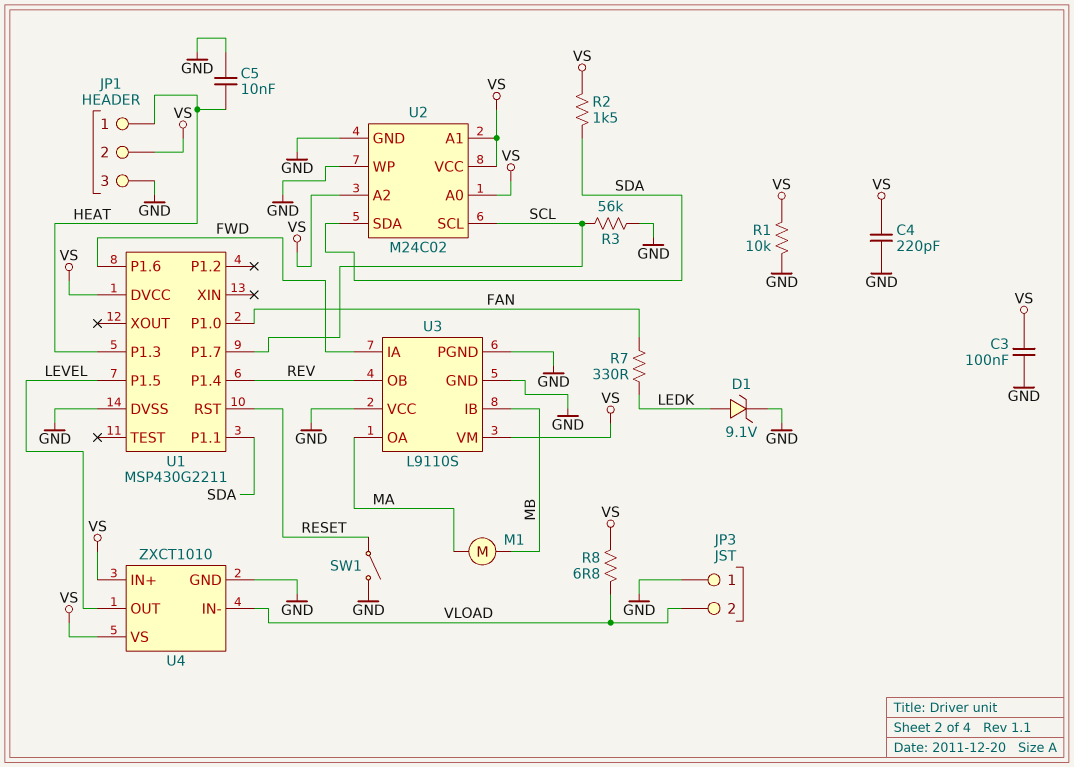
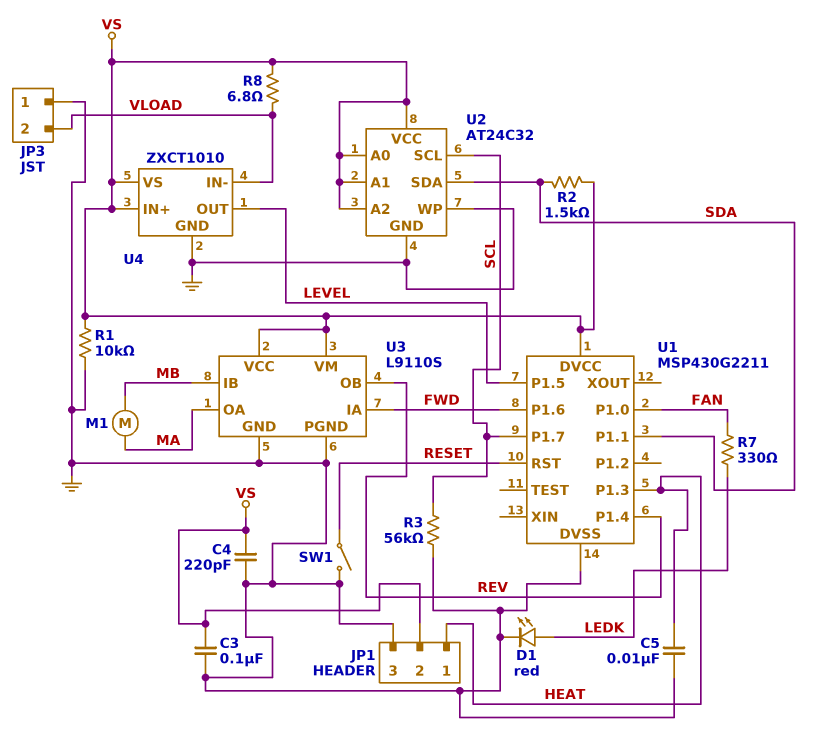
D1: zener 9.1V (A LEDK, K GND) -> LED red (A LEDK, K GND)
U2: M24C02 -> AT24C32
U3 pin VCC: GND -> VS

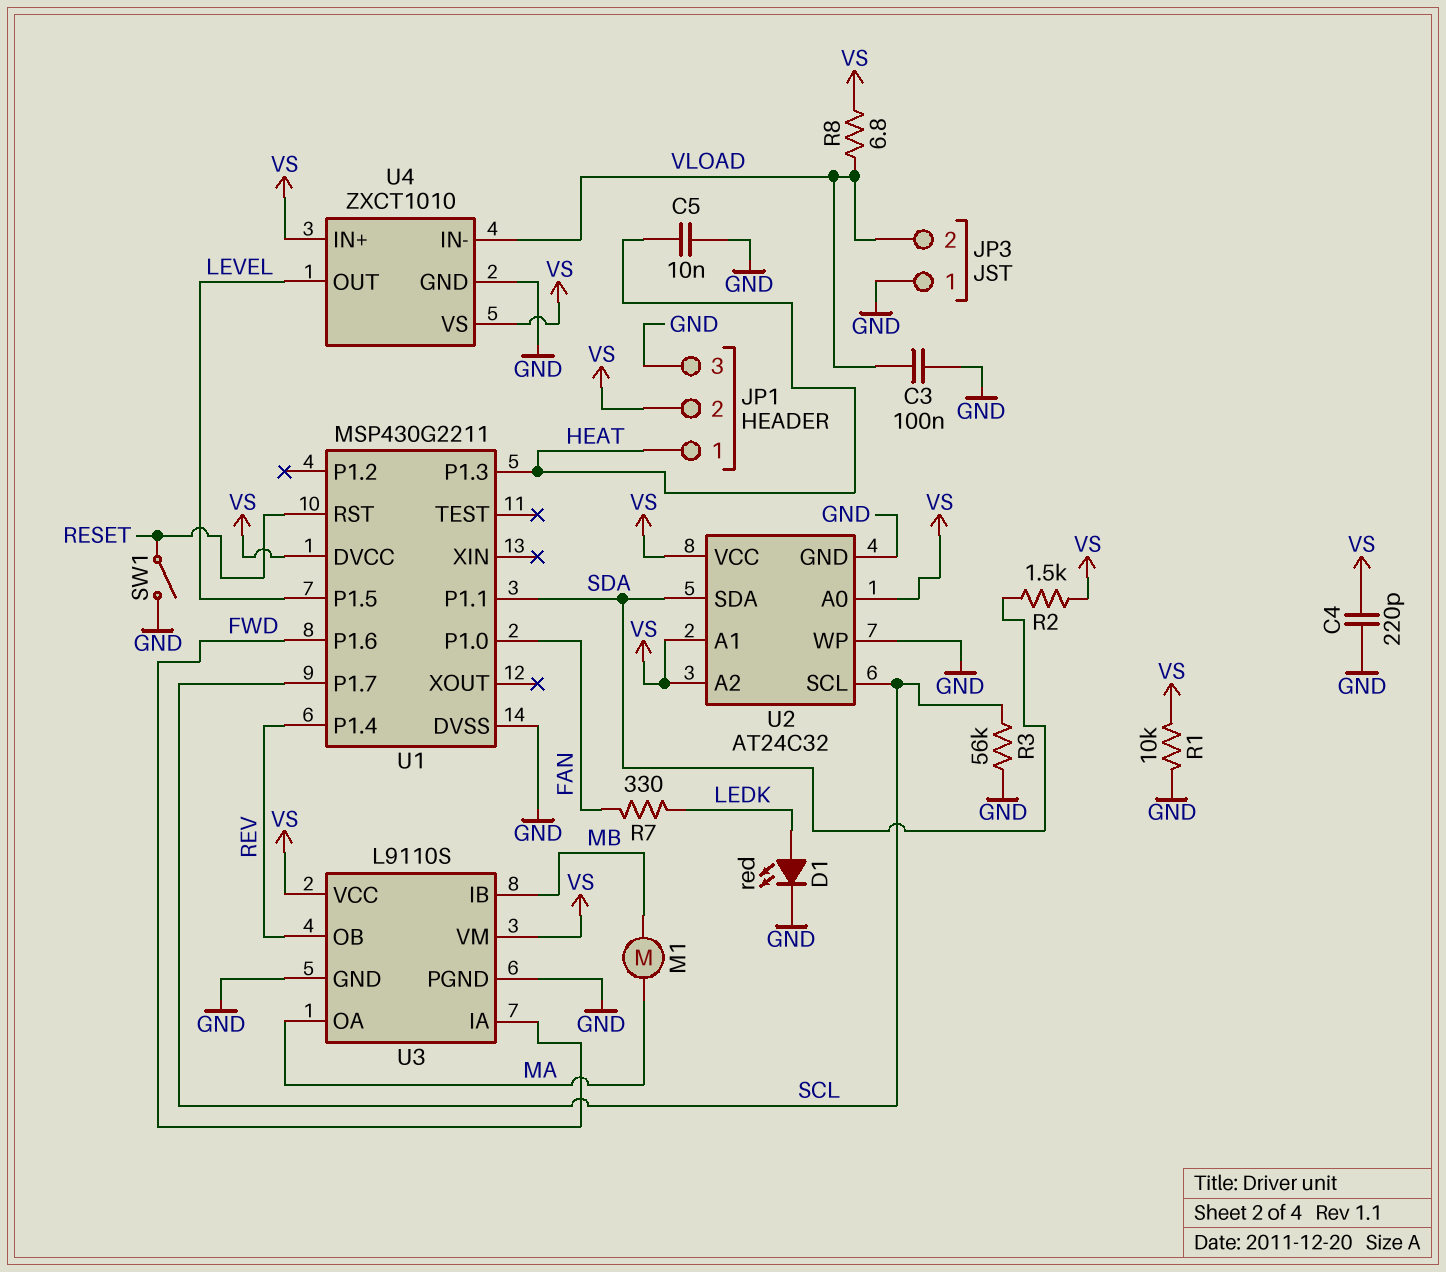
C3: 100nF (GND, VS) -> 100nF (GND, VLOAD)

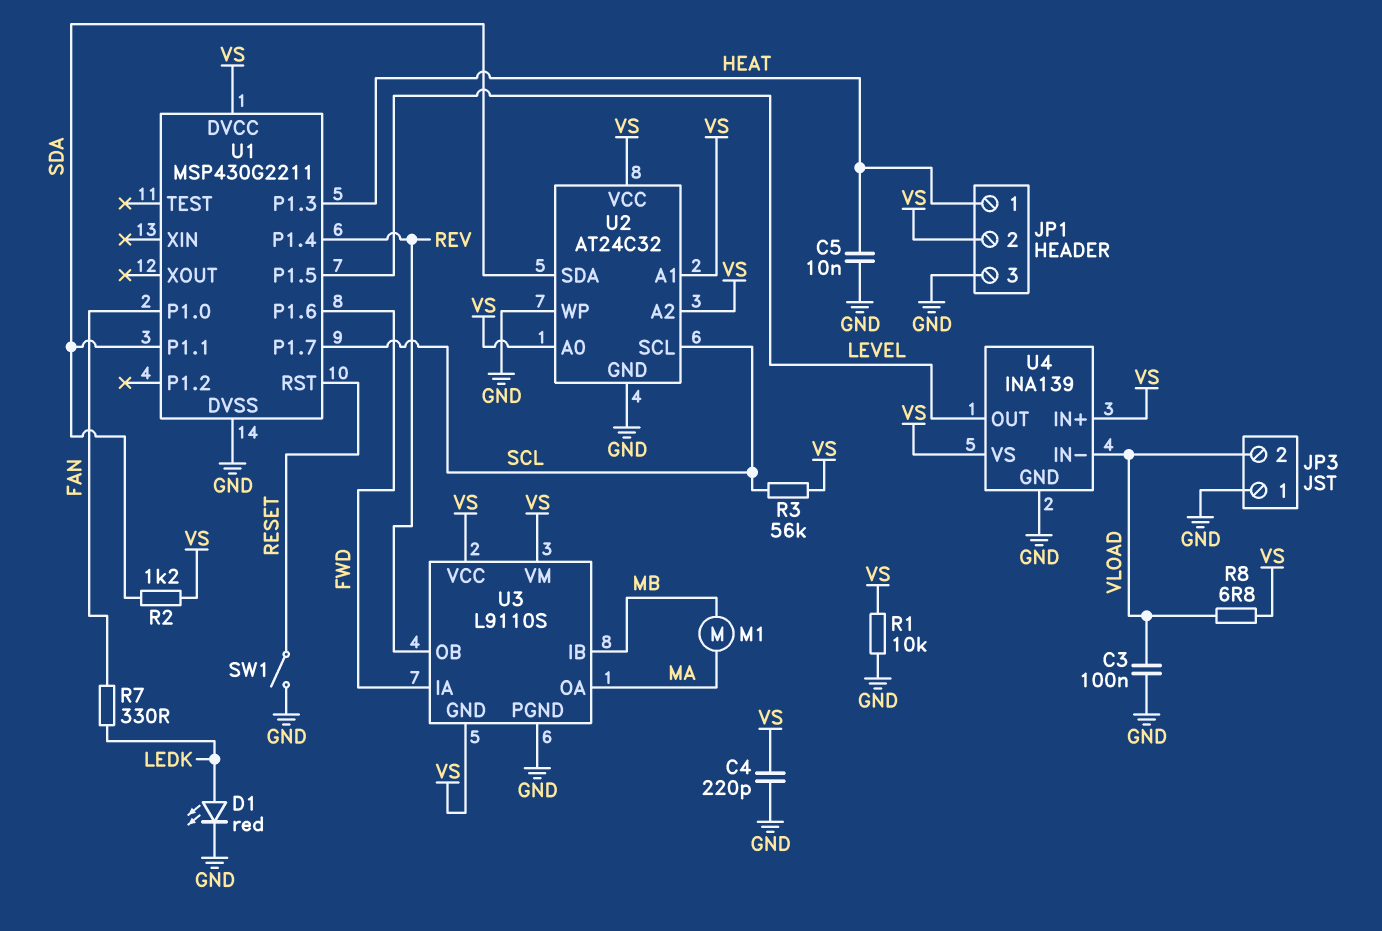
R2: 1.5k (SDA, VS) -> 1.2k (SDA, VS)
R3: 56k (GND, SCL) -> 56k (SCL, VS)
U3 pin GND: GND -> VS
U4: ZXCT1010 -> INA139

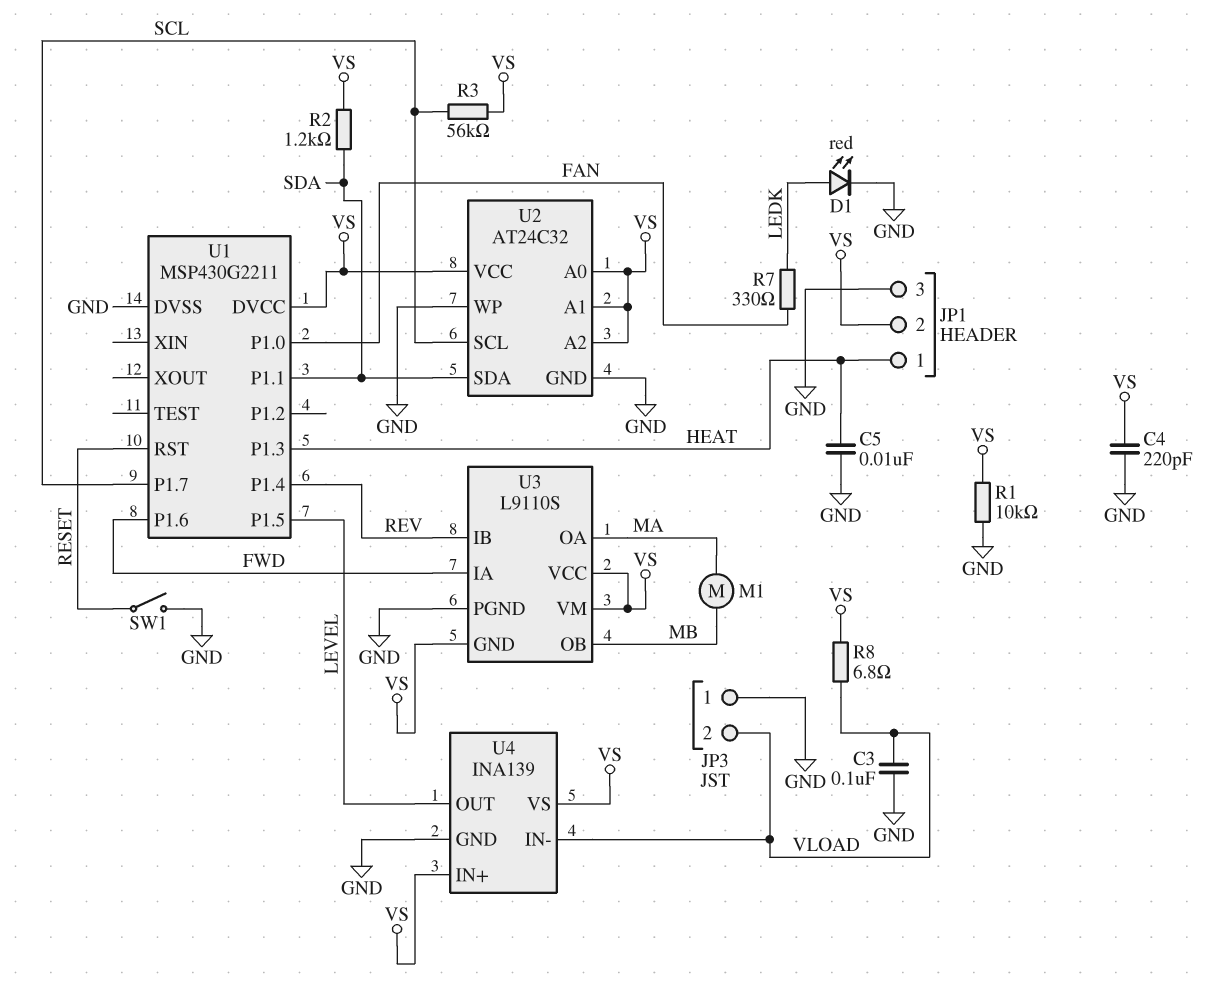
U3 pin IB: MB -> REV
U3 pin OB: REV -> MB

